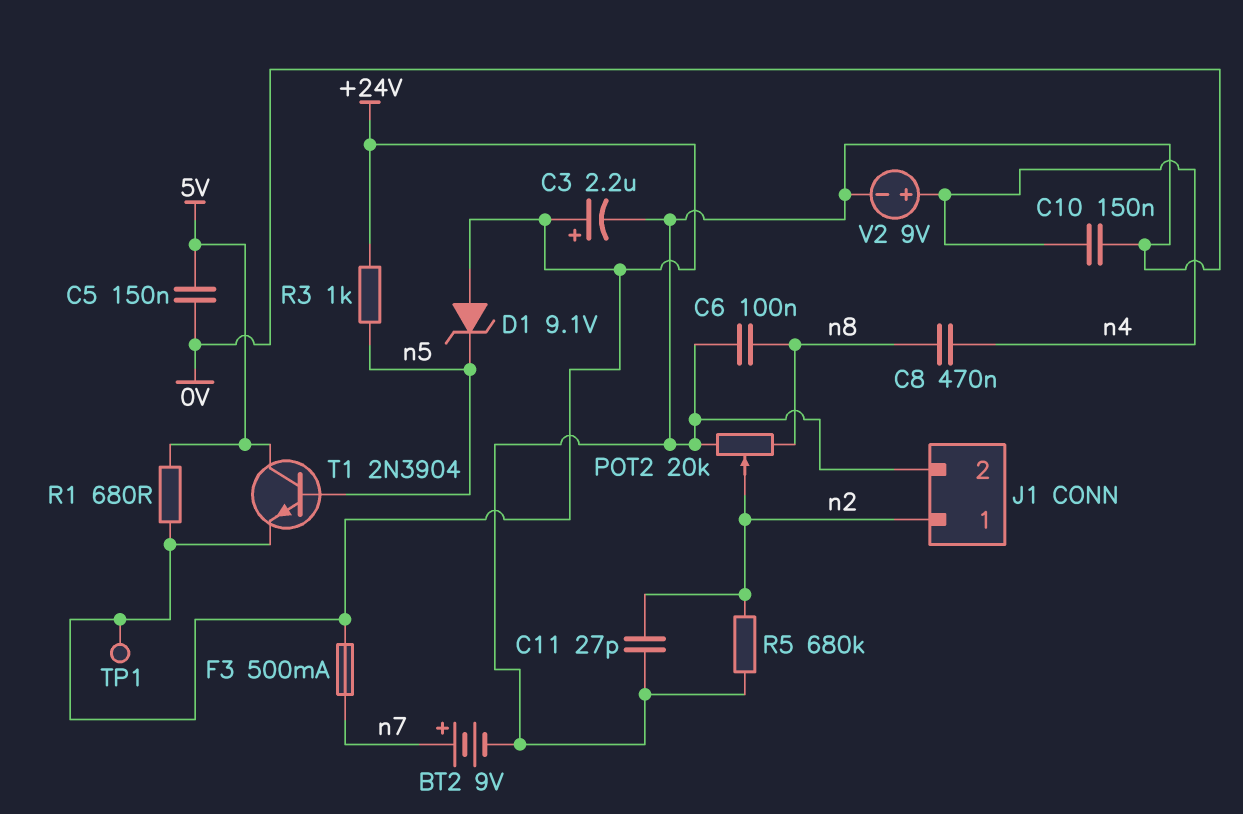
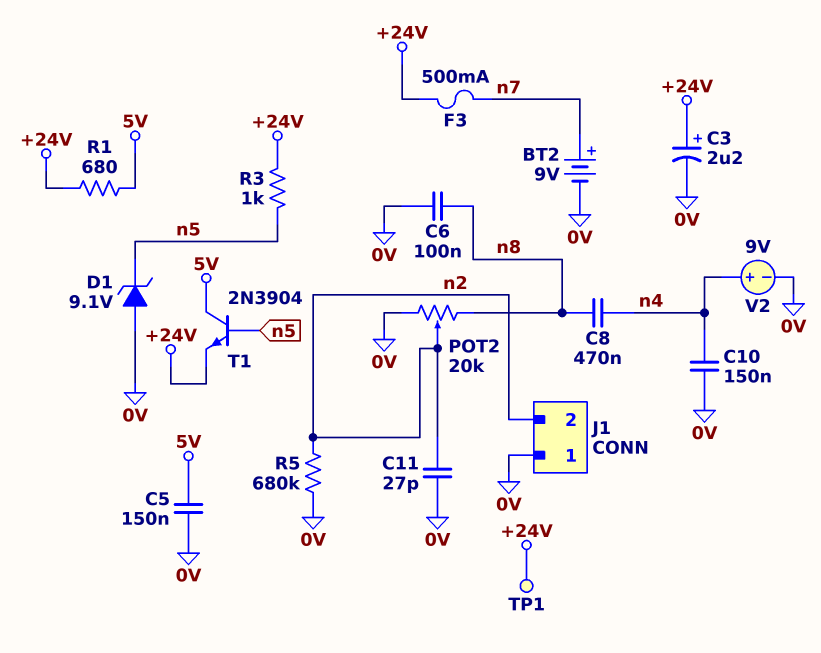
D1: zener 9.1V (A +24V, K n5) -> zener 9.1V (A 0V, K n5)
J1 pin 1: n2 -> 0V
J1 pin 2: 0V -> n2

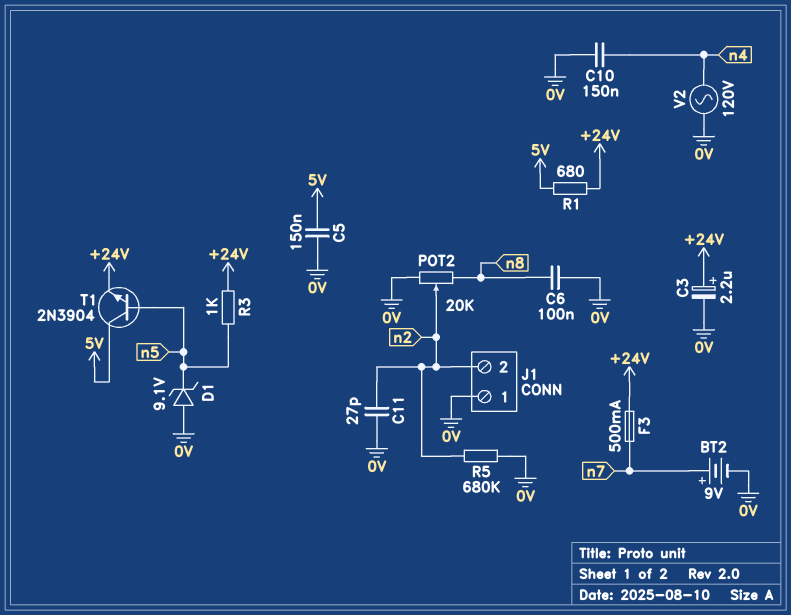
C8: 470nF (n4, n8) -> none
TP1: test point (+24V) -> none
V2: 9V (plus n4, minus 0V) -> AC 120V (0V, n4)

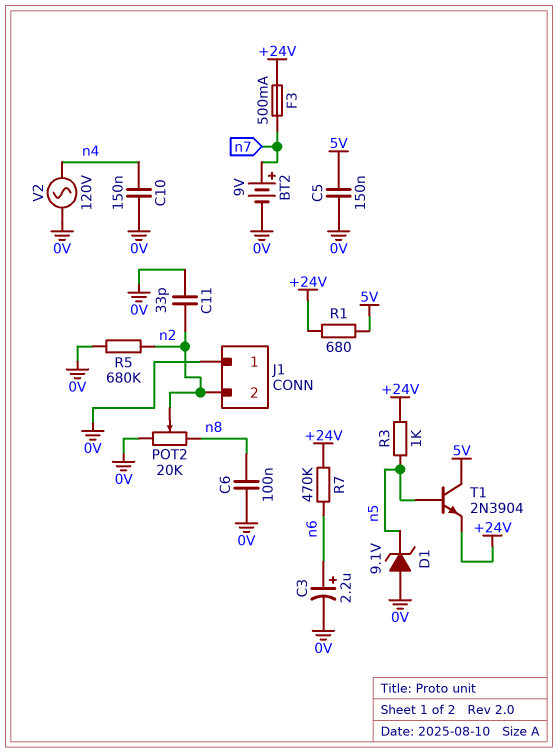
C3: 2.2uF (plus +24V, minus 0V) -> 2.2uF (plus n6, minus 0V)
C11: 27pF (0V, n2) -> 33pF (0V, n2)
R7: none -> 470k (+24V, n6)

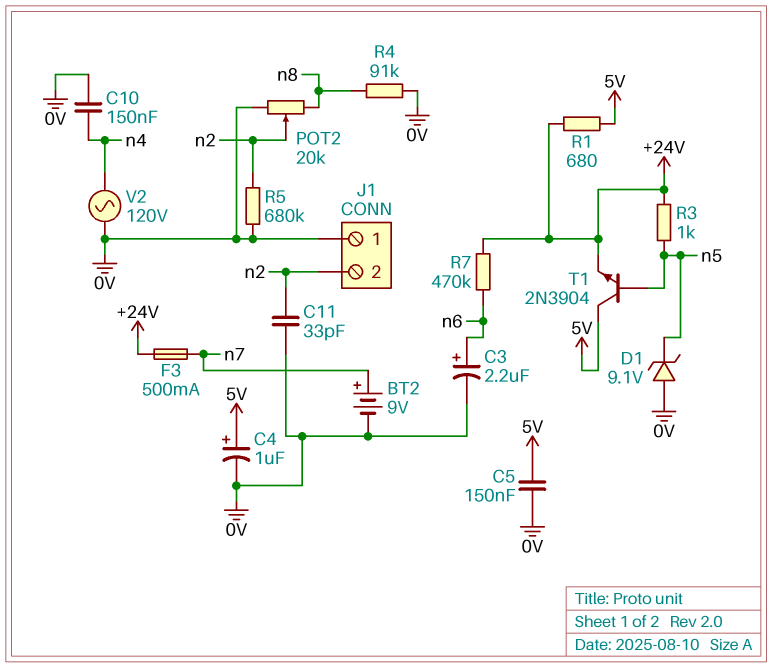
C4: none -> 1uF (plus 5V, minus 0V)
C6: 100nF (0V, n8) -> none
R4: none -> 91k (0V, n8)

